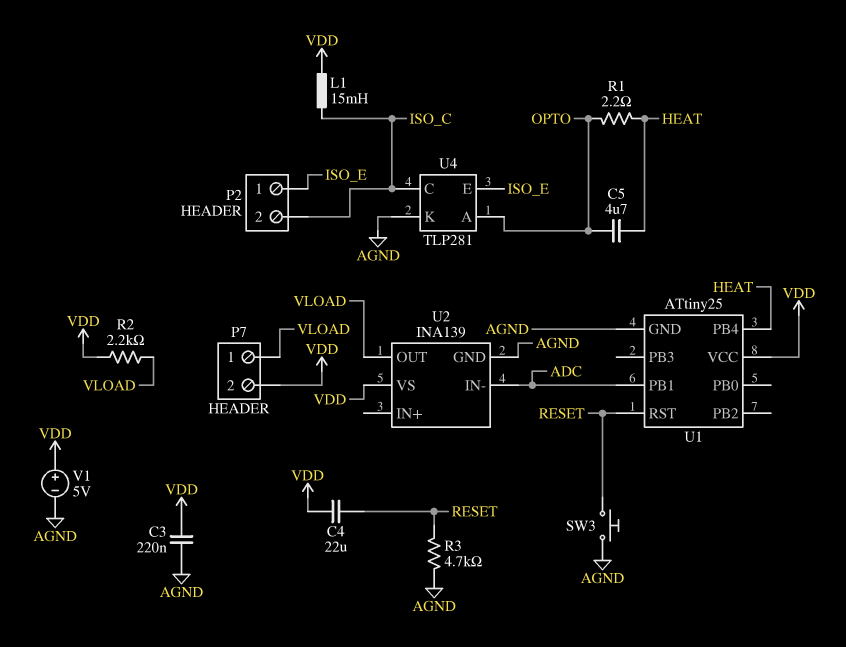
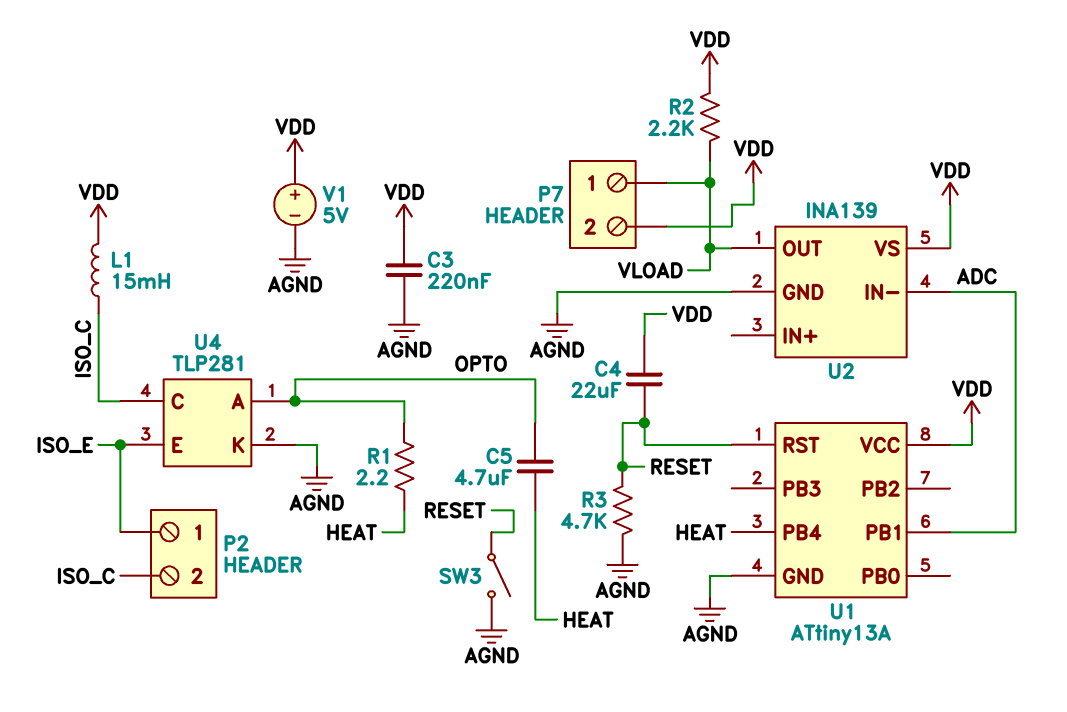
SW3: button (AGND, RESET) -> switch (AGND, RESET)
U1: ATtiny25 -> ATtiny13A

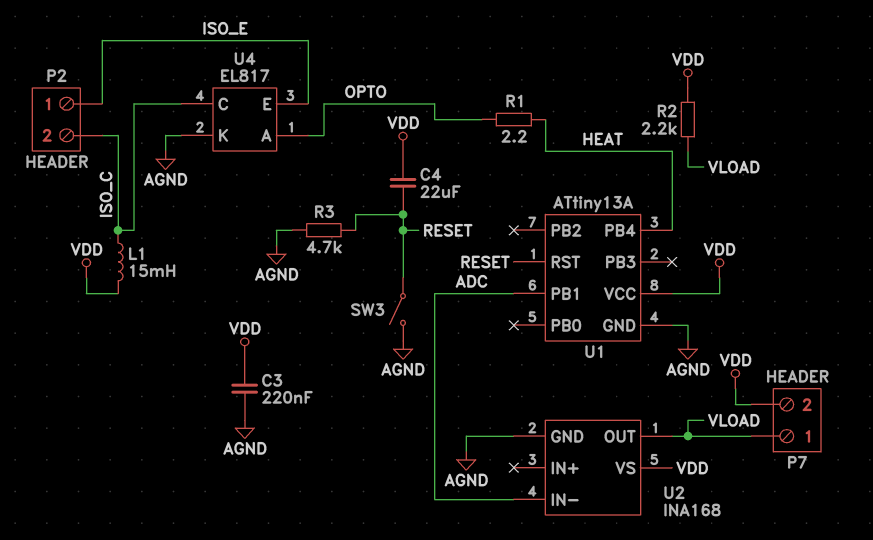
C5: 4.7uF (HEAT, OPTO) -> none
U2: INA139 -> INA168
U4: TLP281 -> EL817
V1: 5V (plus VDD, minus AGND) -> none

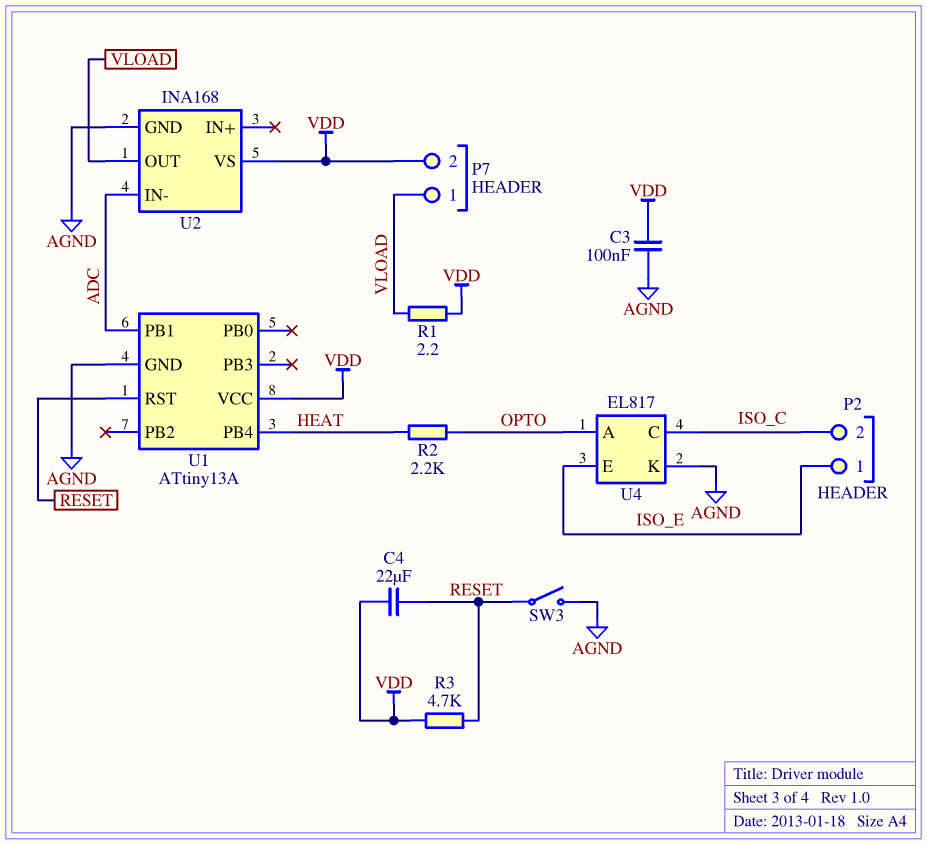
C3: 220nF (AGND, VDD) -> 100nF (AGND, VDD)
L1: 15mH (ISO_C, VDD) -> none
R1: 2.2 (HEAT, OPTO) -> 2.2 (VDD, VLOAD)
R2: 2.2k (VDD, VLOAD) -> 2.2k (HEAT, OPTO)
R3: 4.7k (AGND, RESET) -> 4.7k (RESET, VDD)

